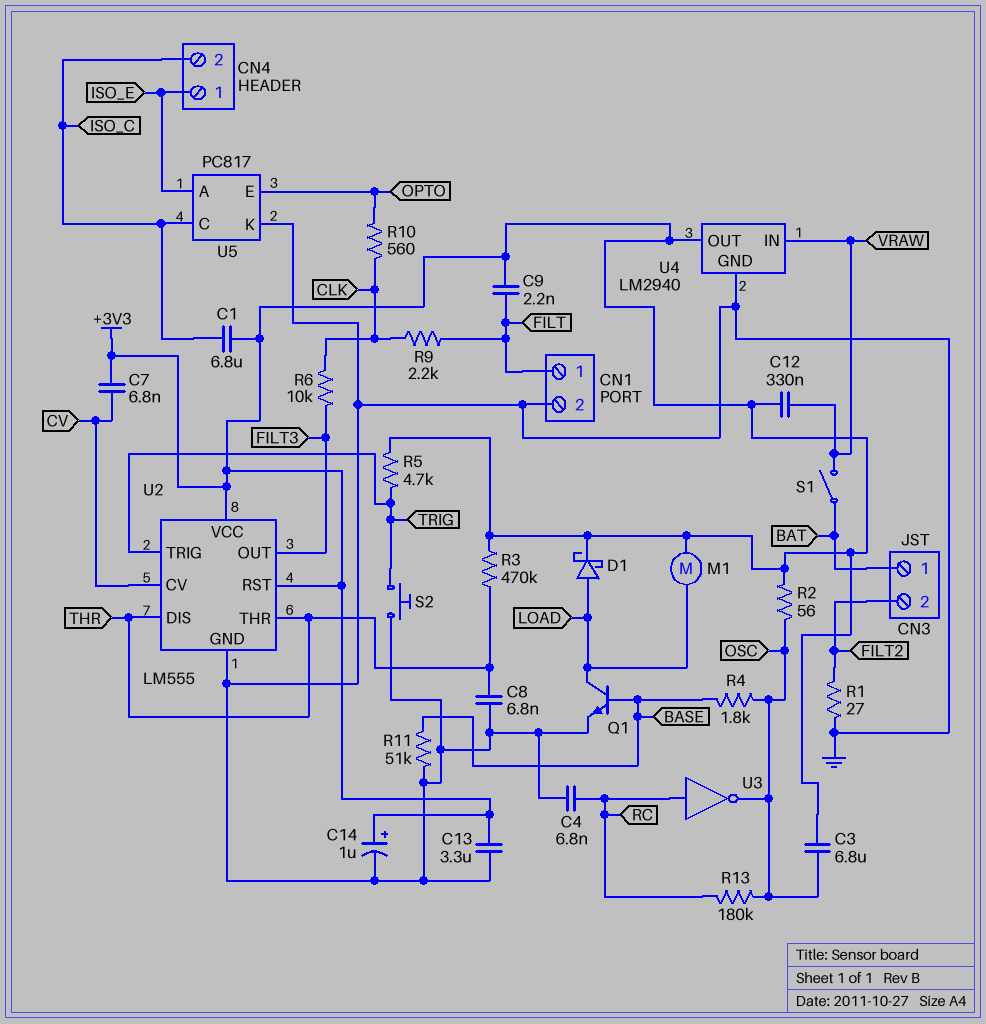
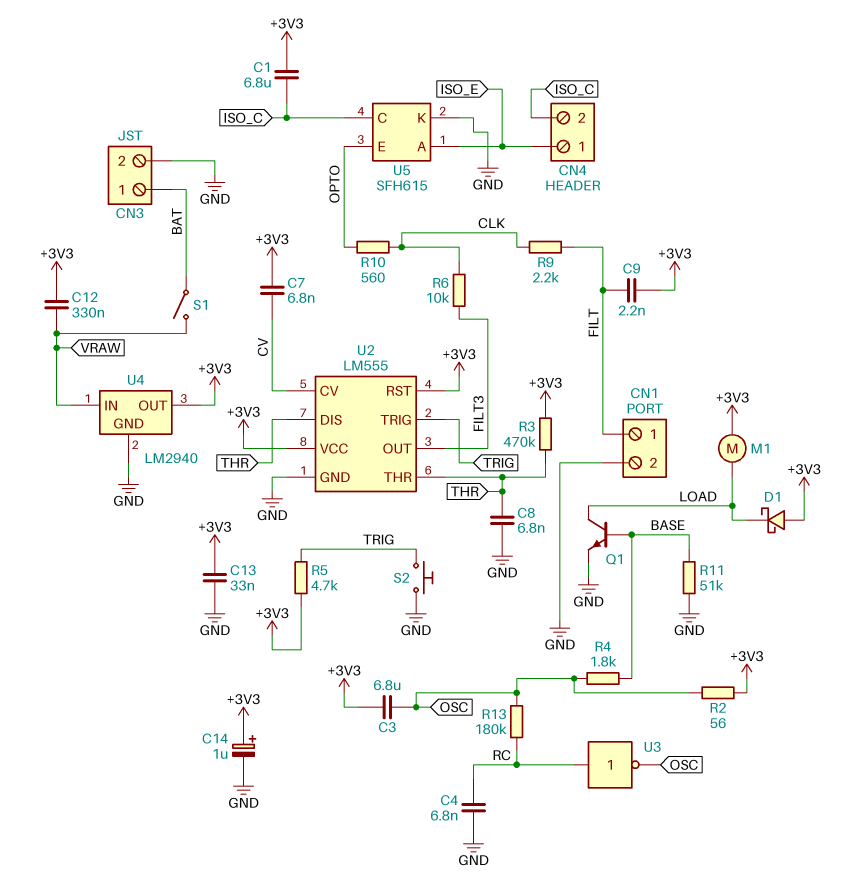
C13: 3.3uF (+3V3, GND) -> 33nF (+3V3, GND)
CN3 pin 2: FILT2 -> GND
D1: schottky (A LOAD, K +3V3) -> schottky (A +3V3, K LOAD)
R1: 27 (FILT2, GND) -> none
U5: PC817 -> SFH615

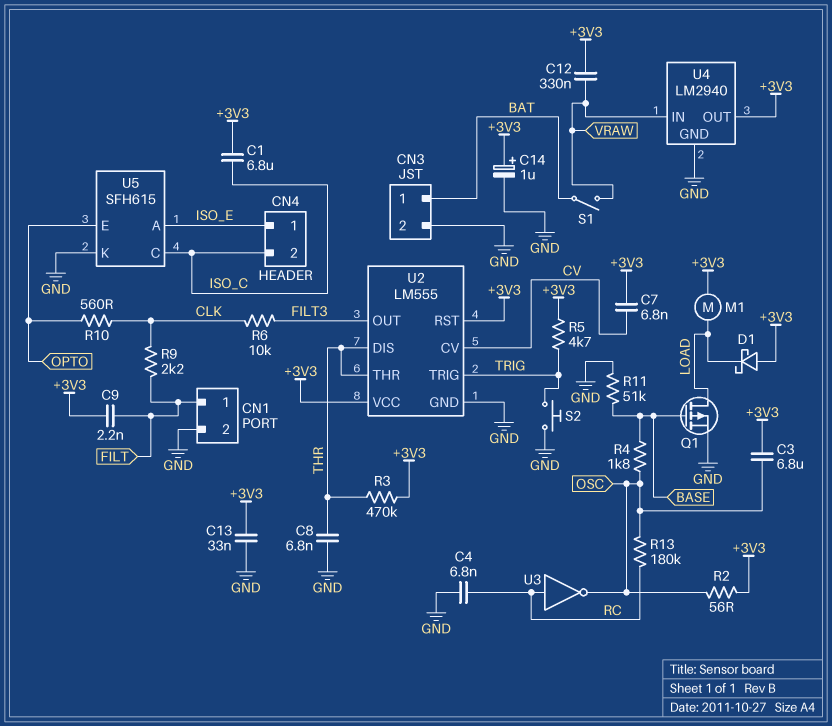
Q1: NPN (B BASE, C LOAD, E GND) -> PMOS (G BASE, D LOAD, S GND)

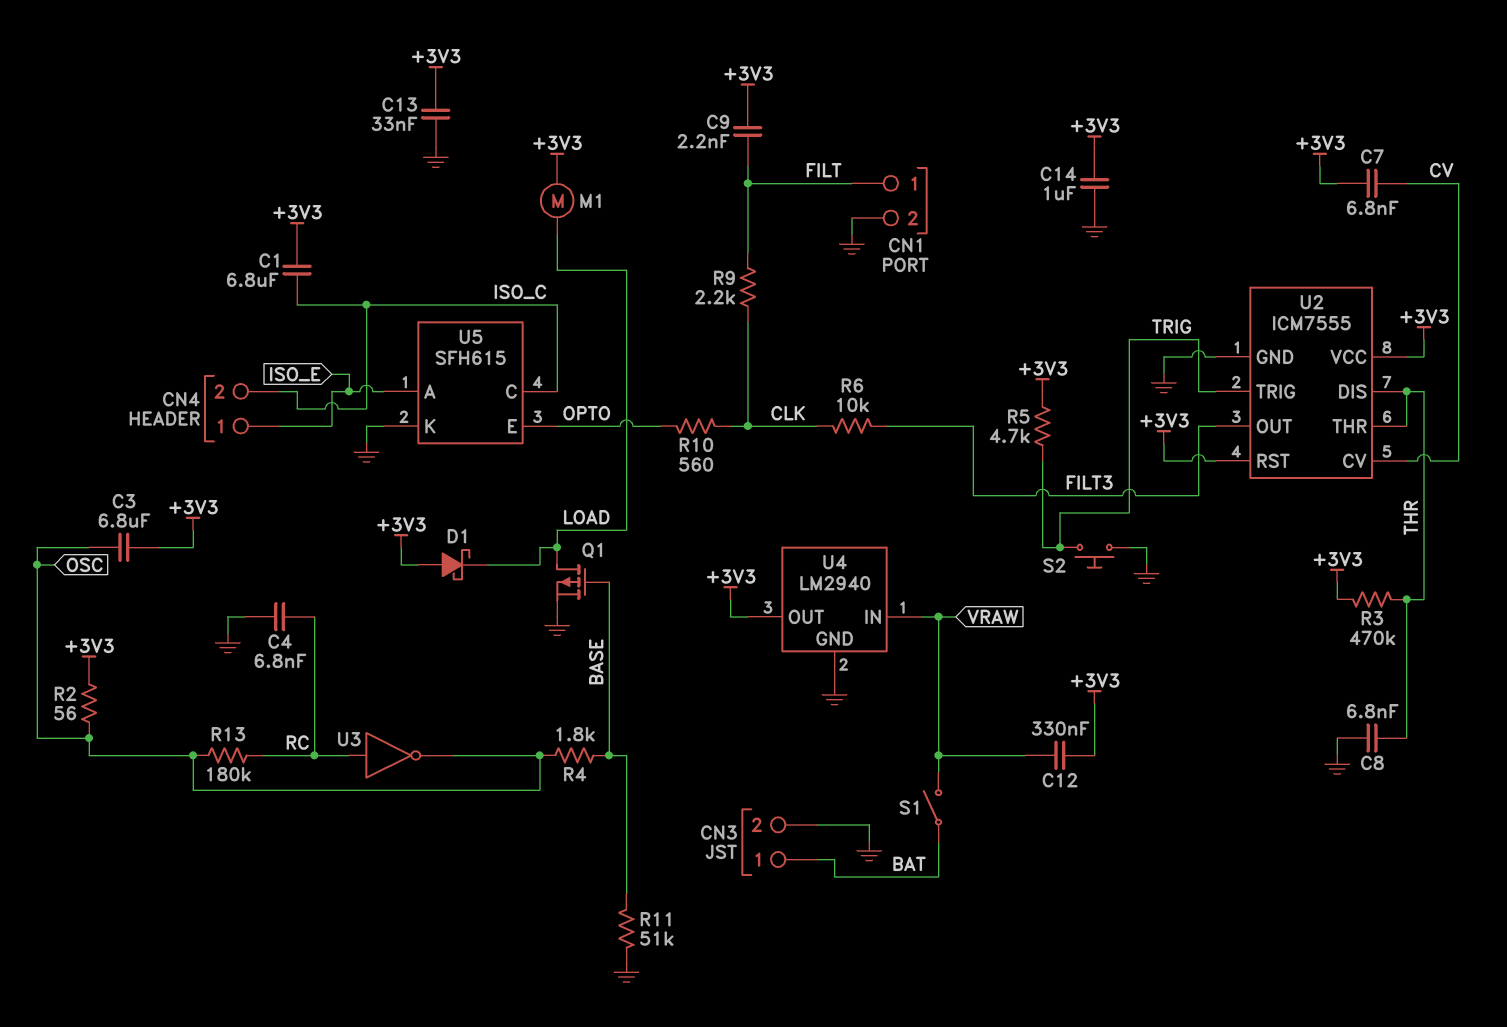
C14: 1uF (plus +3V3, minus GND) -> 1uF (+3V3, GND)
U2: LM555 -> ICM7555

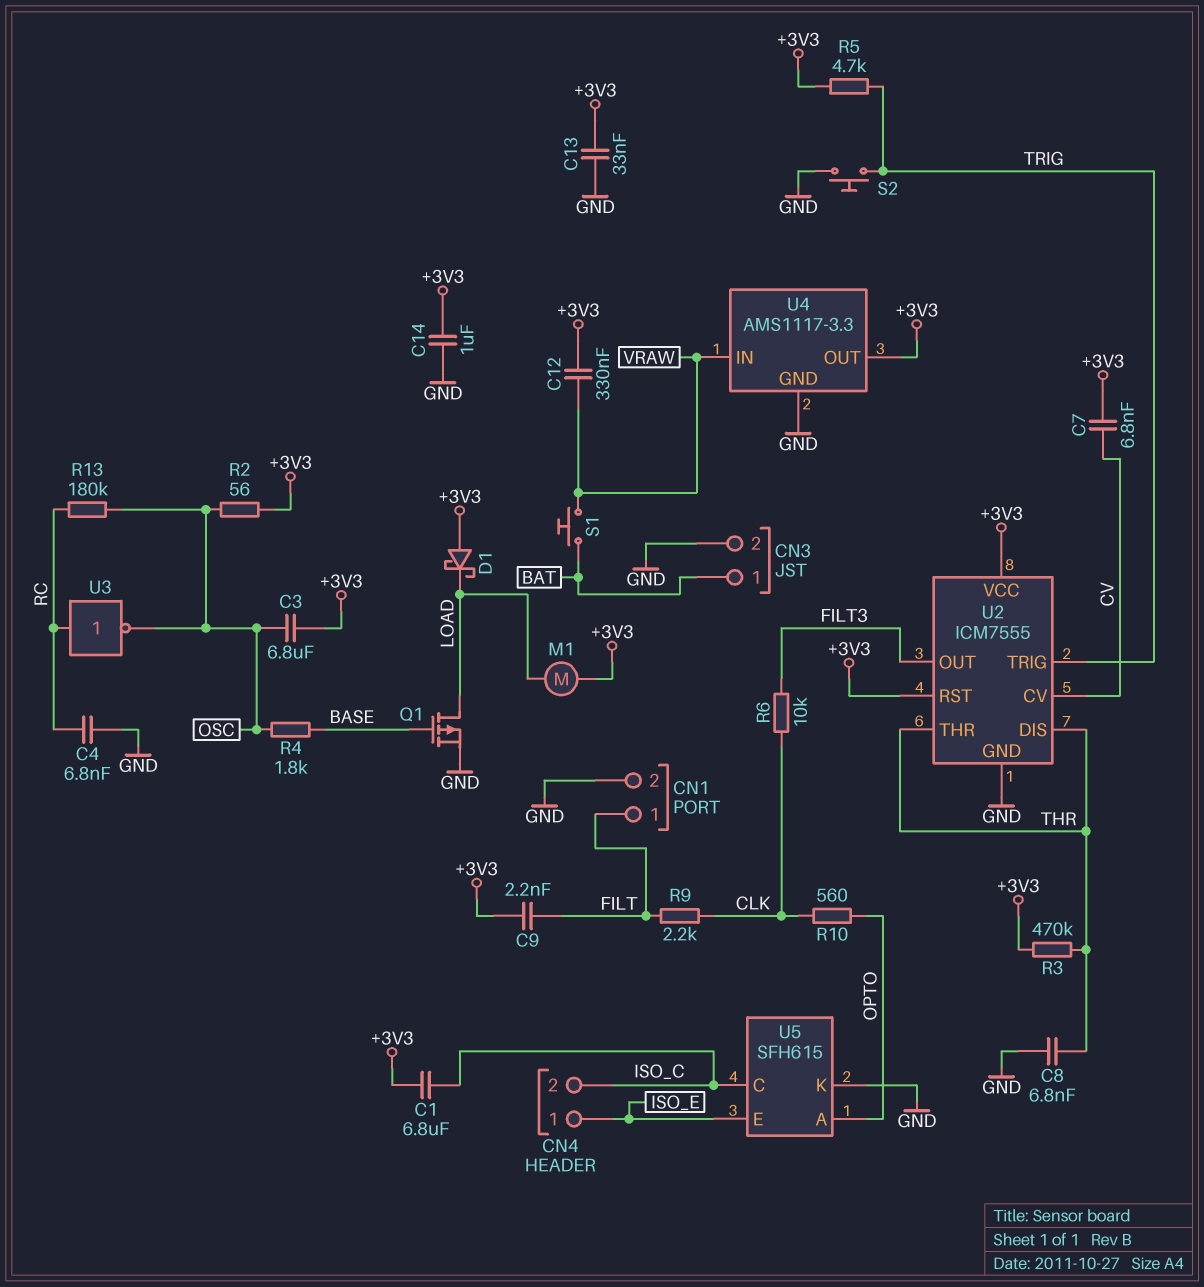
R11: 51k (BASE, GND) -> none
S1: switch (BAT, VRAW) -> button (BAT, VRAW)
U4: LM2940 -> AMS1117-3.3
U5 pin A: ISO_E -> OPTO
U5 pin E: OPTO -> ISO_E

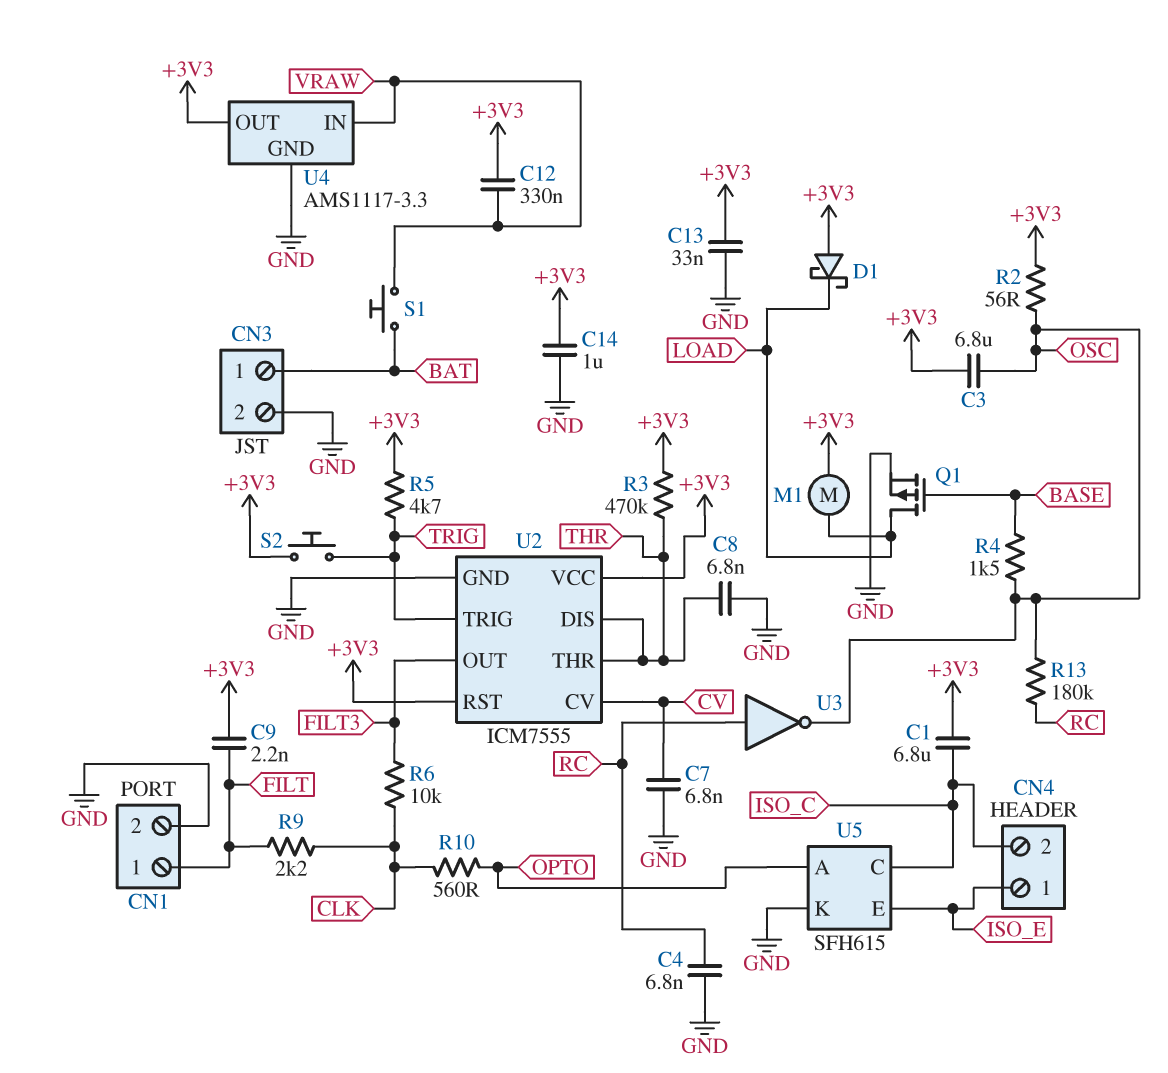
C7: 6.8nF (+3V3, CV) -> 6.8nF (CV, GND)
R4: 1.8k (BASE, OSC) -> 1.5k (BASE, OSC)
S2: button (GND, TRIG) -> button (+3V3, TRIG)

